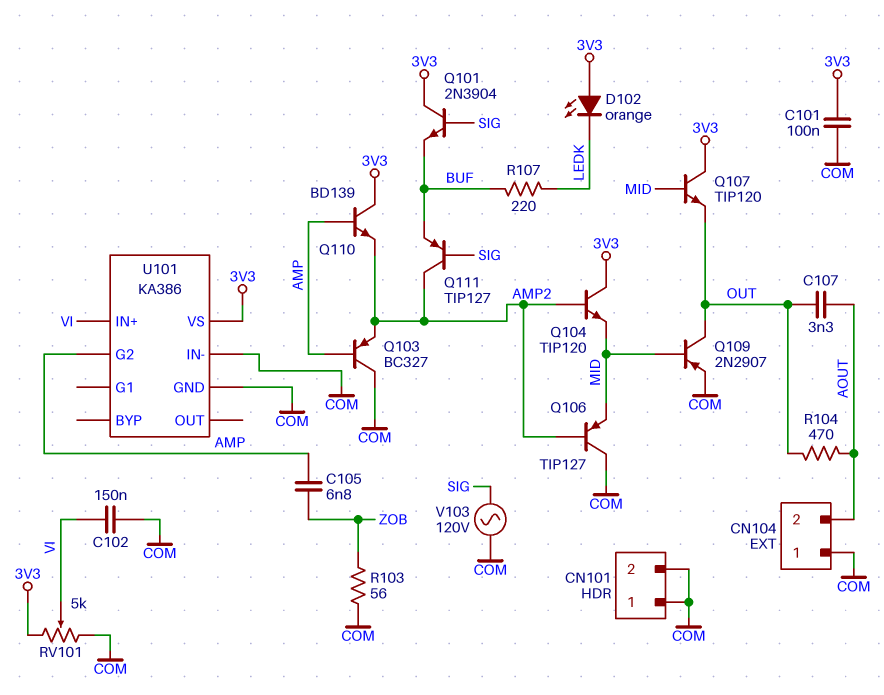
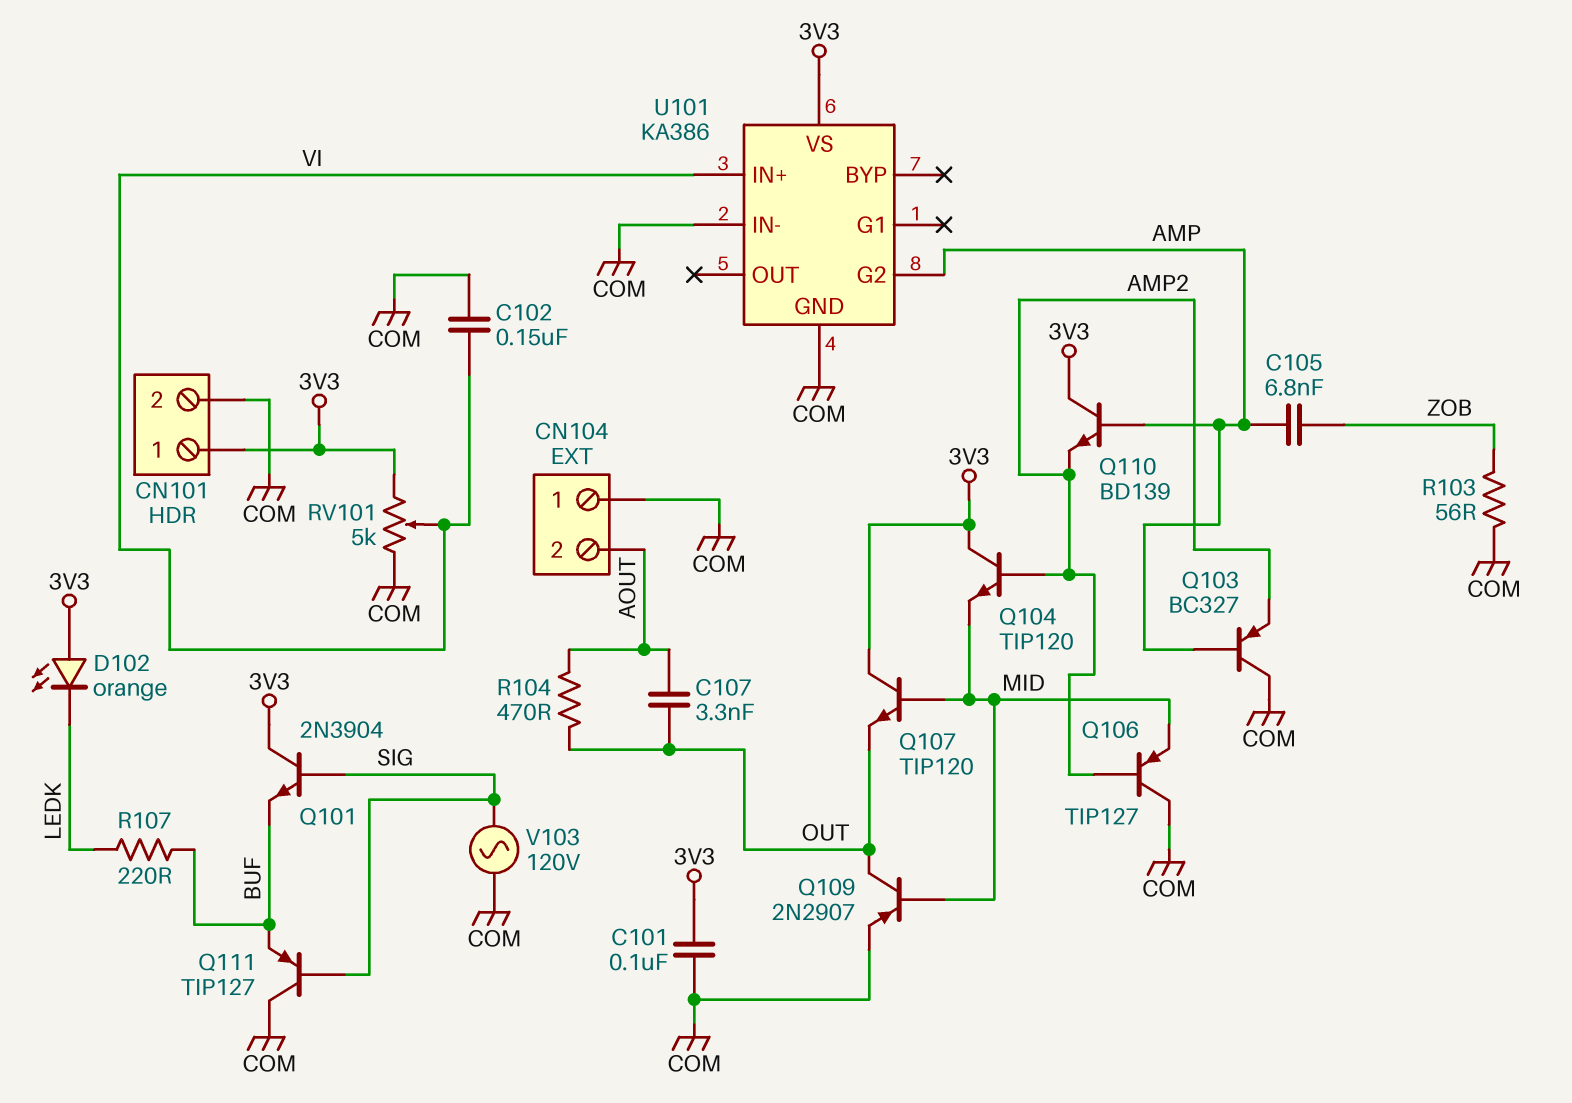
CN101 pin 1: COM -> 3V3
Q111: PNP TIP127 (B SIG, C AMP2, E BUF) -> PNP TIP127 (B SIG, C COM, E BUF)

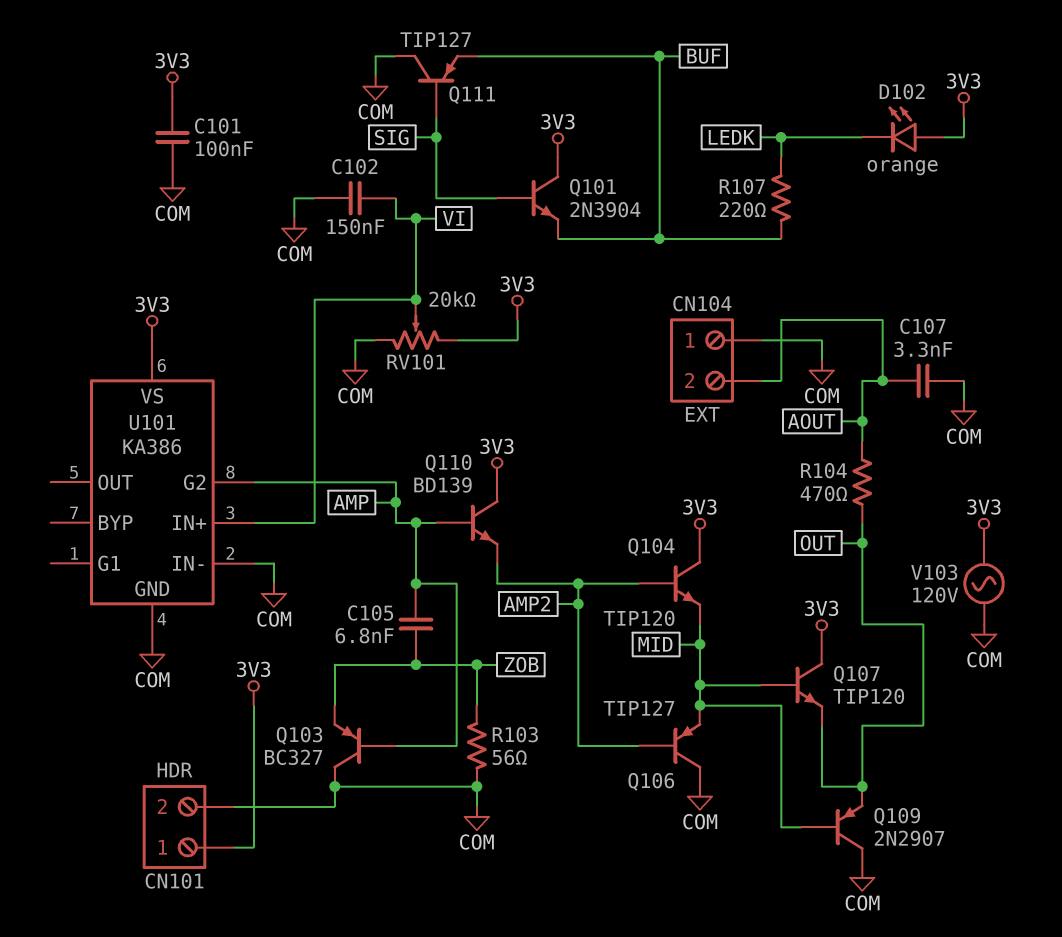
C107: 3.3nF (AOUT, OUT) -> 3.3nF (AOUT, COM)
Q103: PNP BC327 (B AMP, C COM, E AMP2) -> PNP BC327 (B AMP, C COM, E ZOB)
Q109: PNP 2N2907 (B MID, C OUT, E COM) -> PNP 2N2907 (B MID, C COM, E OUT)
RV101: 5k (3V3, COM, wiper VI) -> 20k (3V3, COM, wiper VI)
V103: AC 120V (COM, SIG) -> AC 120V (3V3, COM)

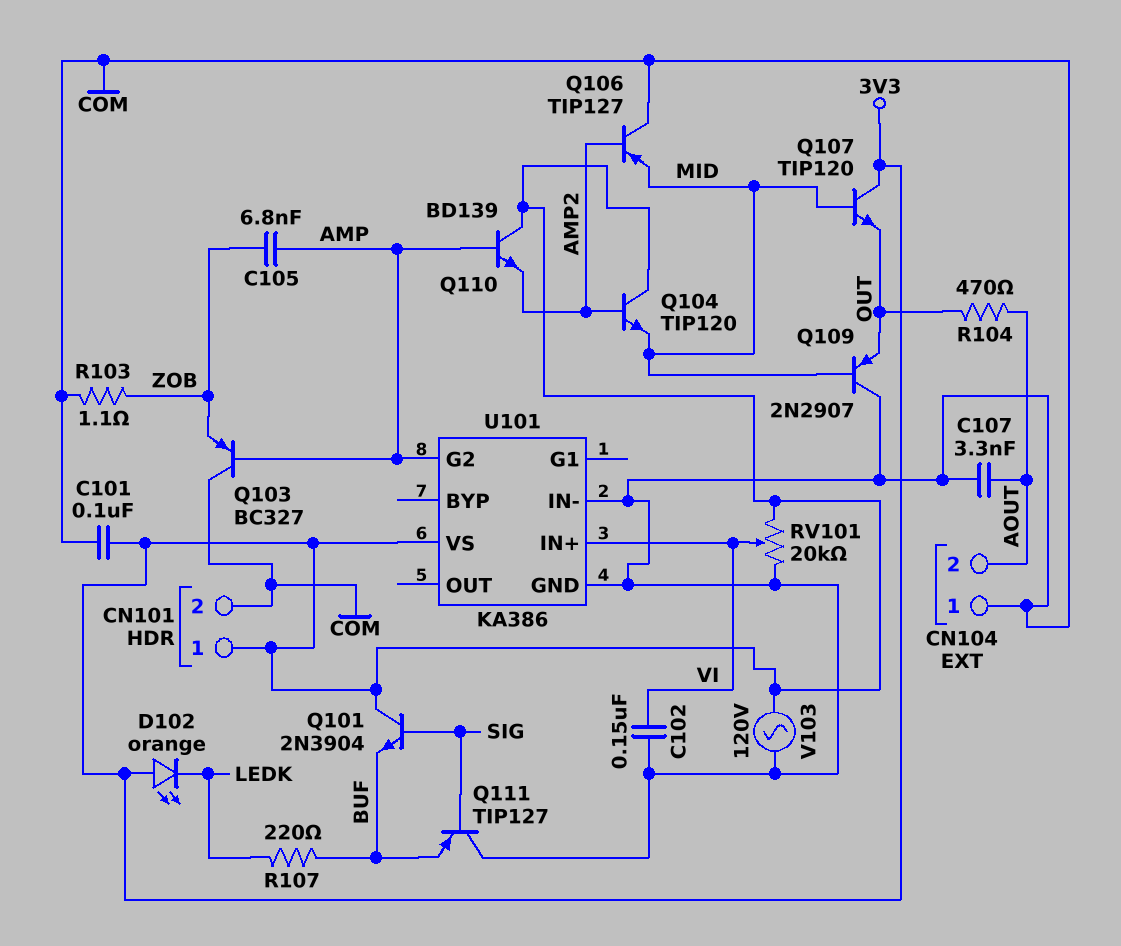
R103: 56 (COM, ZOB) -> 1.1 (COM, ZOB)

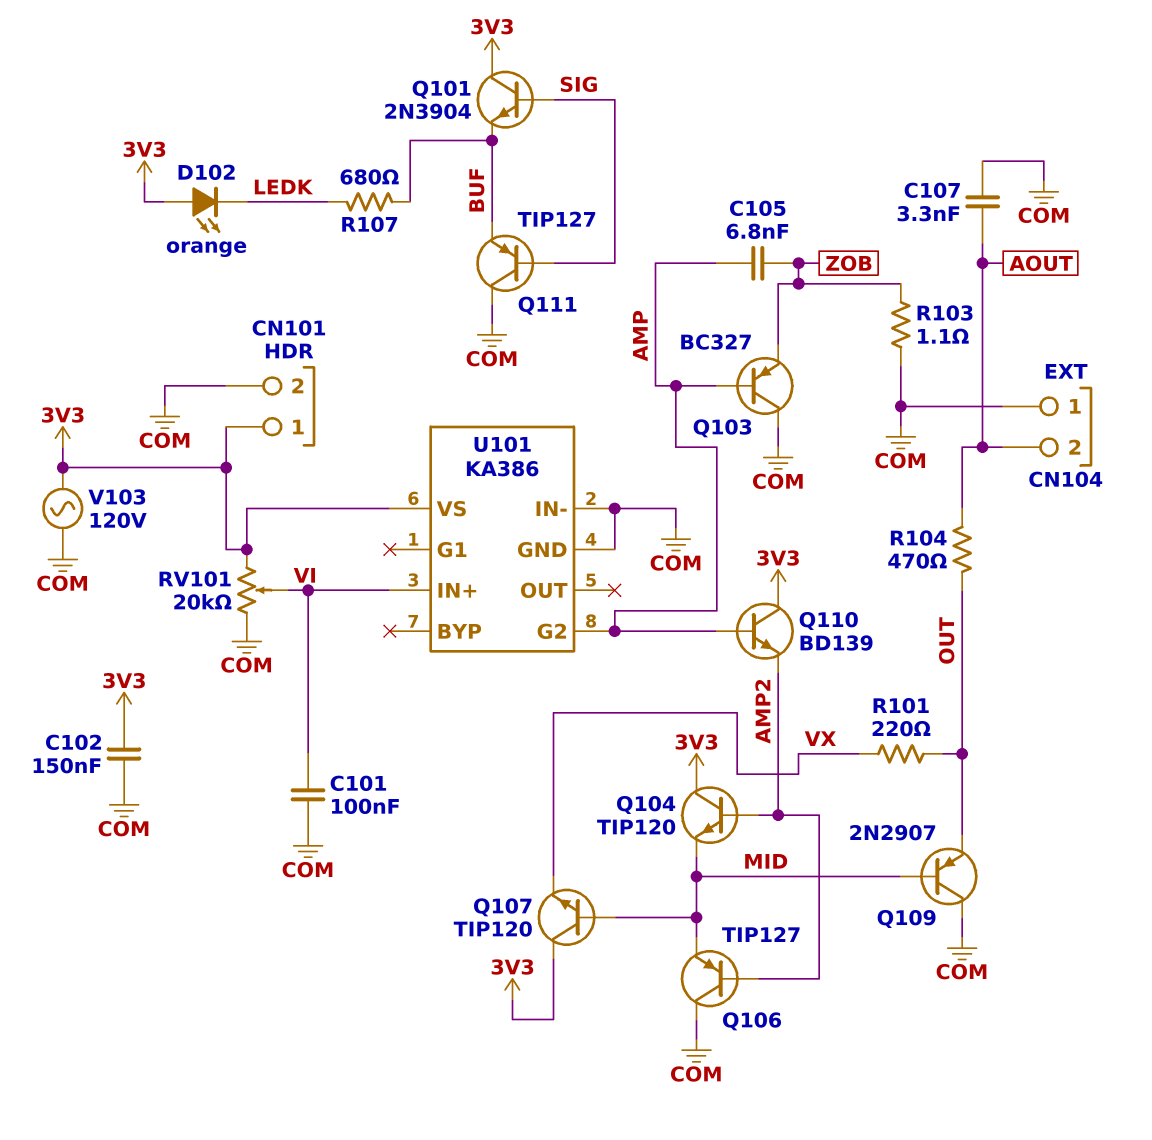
C101: 100nF (3V3, COM) -> 100nF (COM, VI)
C102: 150nF (COM, VI) -> 150nF (3V3, COM)
Q107: NPN TIP120 (B MID, C 3V3, E OUT) -> NPN TIP120 (B MID, C 3V3, E VX)
R101: none -> 220 (OUT, VX)
R107: 220 (BUF, LEDK) -> 680 (BUF, LEDK)

